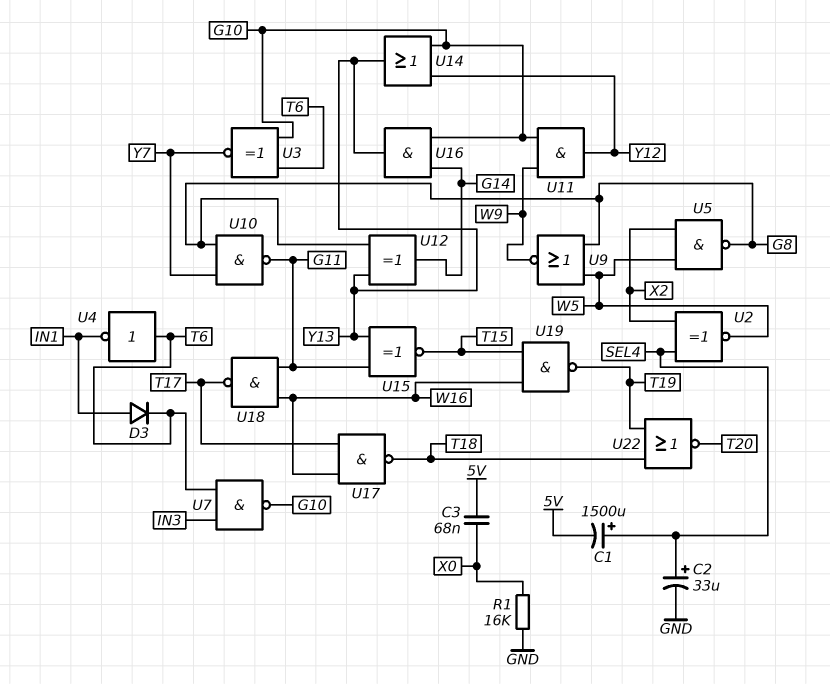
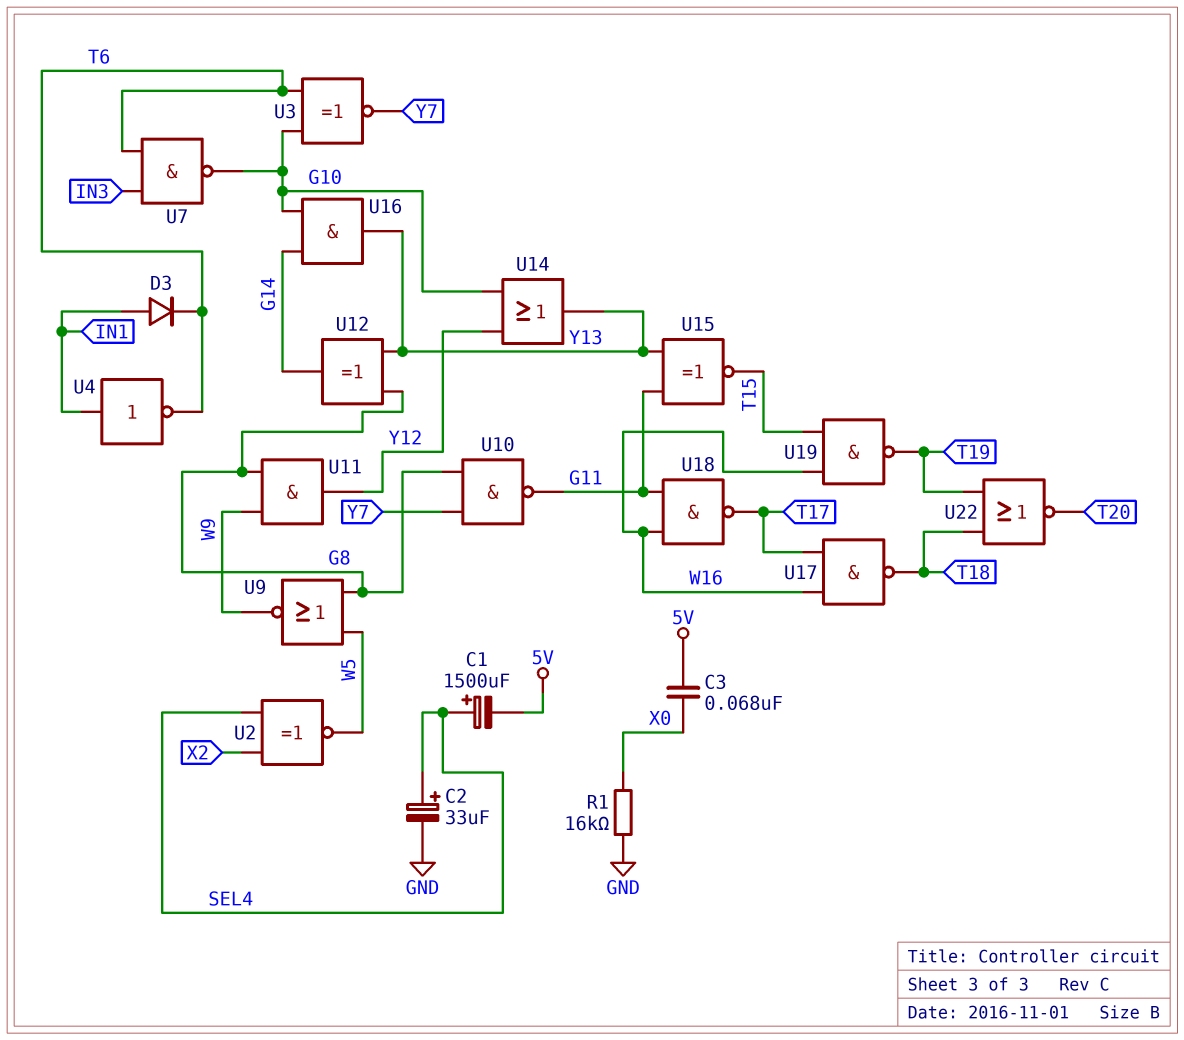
U4: NOT (in T6, out IN1) -> NOT (in IN1, out T6)
U5: NAND (in W5, in X2, out G8) -> none
U11: AND (in G10, in W9, out Y12) -> AND (in G8, in W9, out Y12)

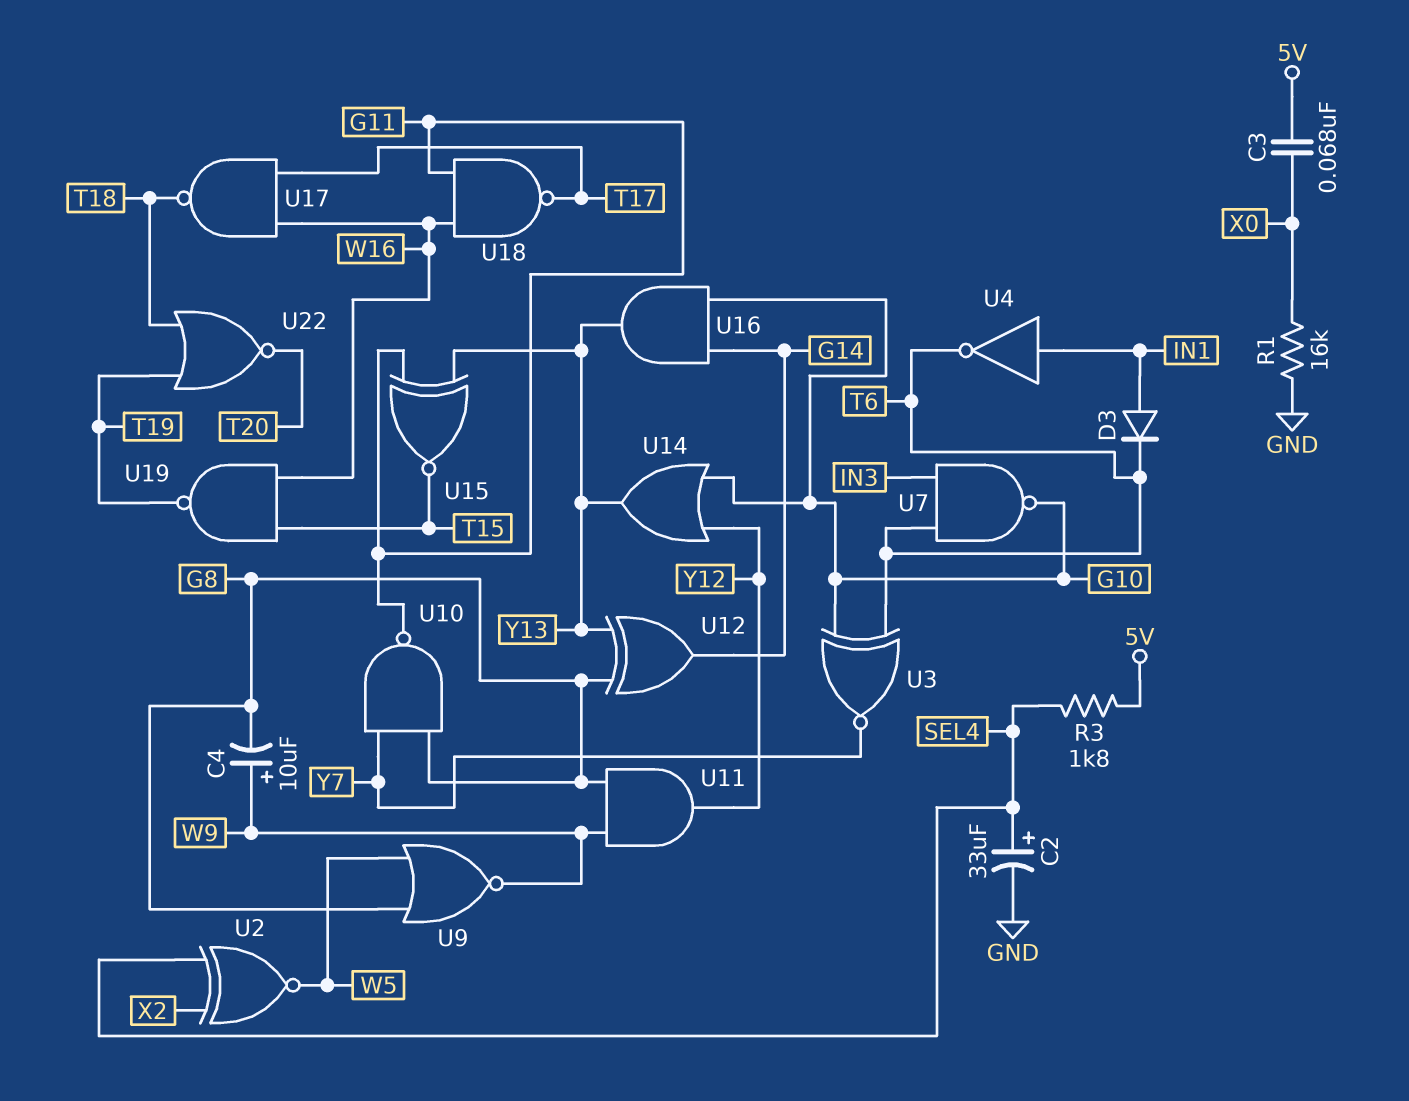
C1: 1500uF (plus SEL4, minus 5V) -> none
C4: none -> 10uF (plus W9, minus G8)
R3: none -> 1.8k (5V, SEL4)

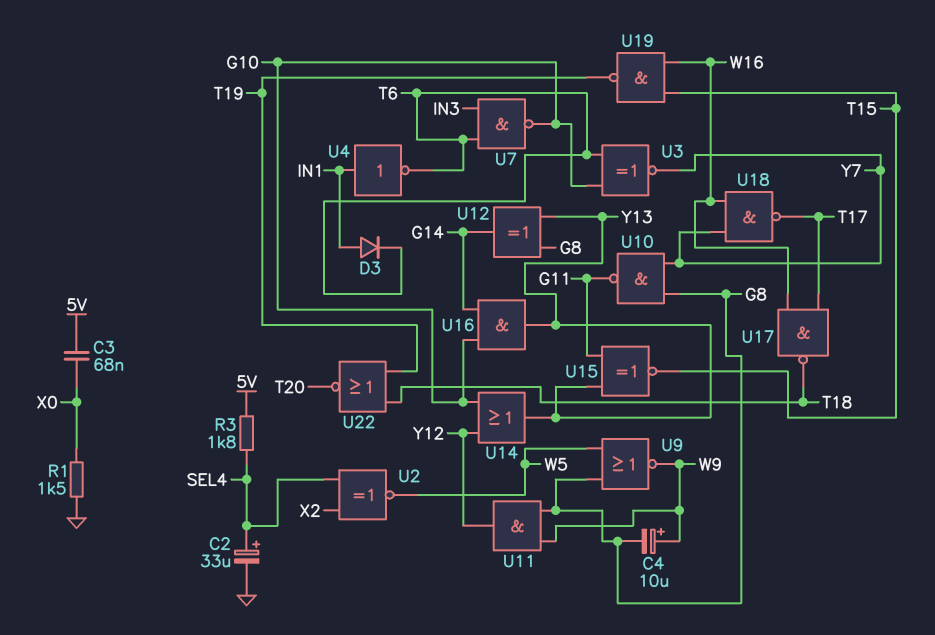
R1: 16k (GND, X0) -> 1.5k (GND, X0)
U18: NAND (in G11, in W16, out T17) -> NAND (in W16, in Y7, out T17)

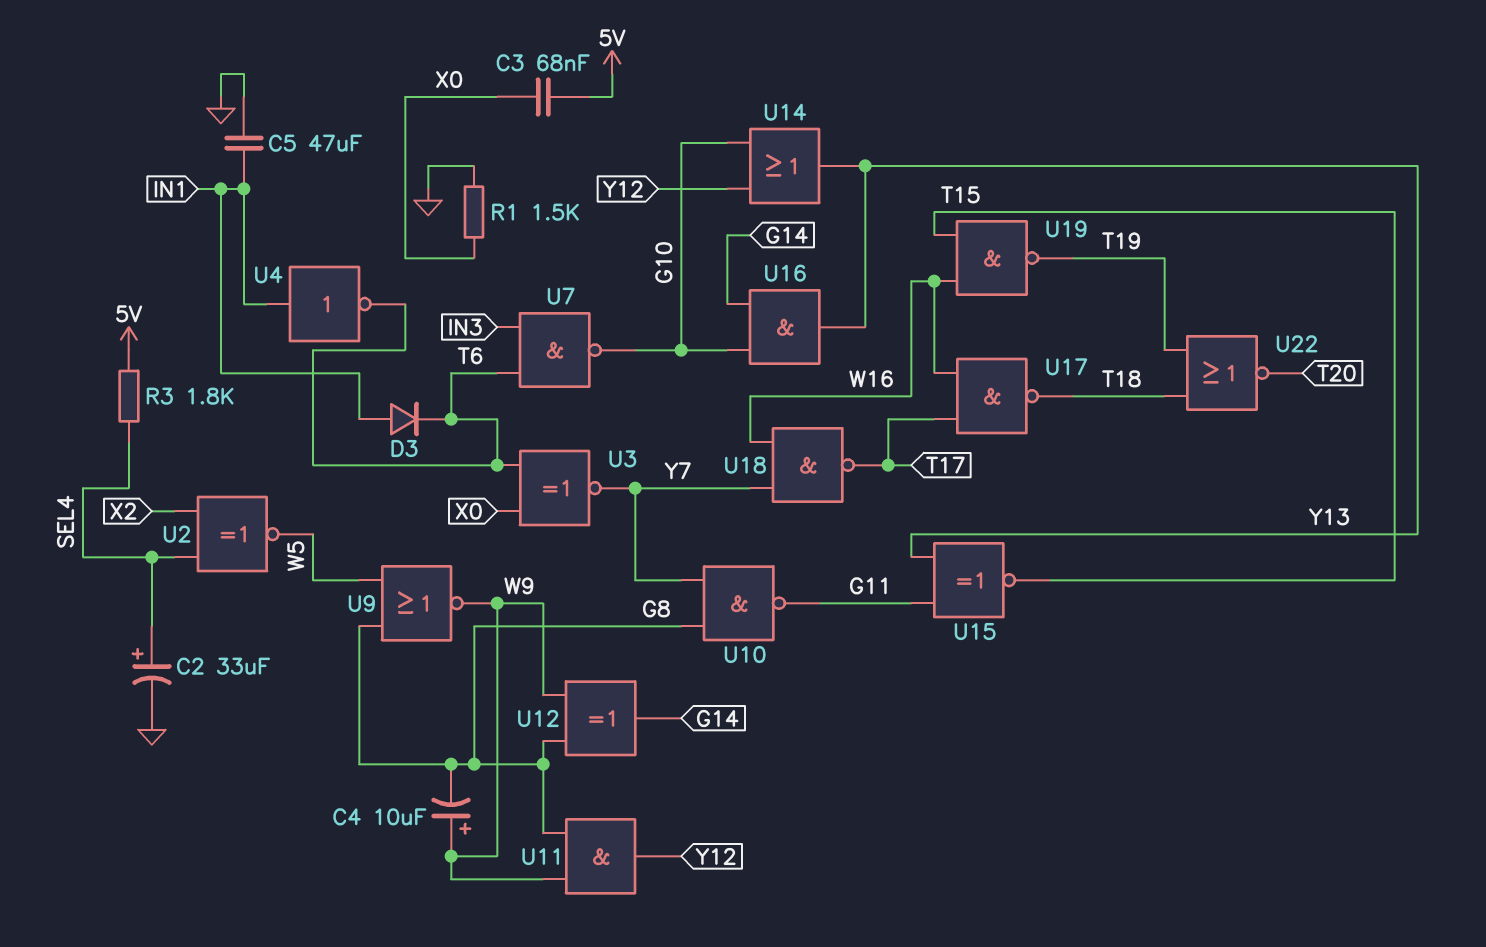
C5: none -> 47uF (GND, IN1)
U3: XNOR (in G10, in T6, out Y7) -> XNOR (in T6, in X0, out Y7)
U12: XOR (in G8, in Y13, out G14) -> XOR (in G8, in W9, out G14)

